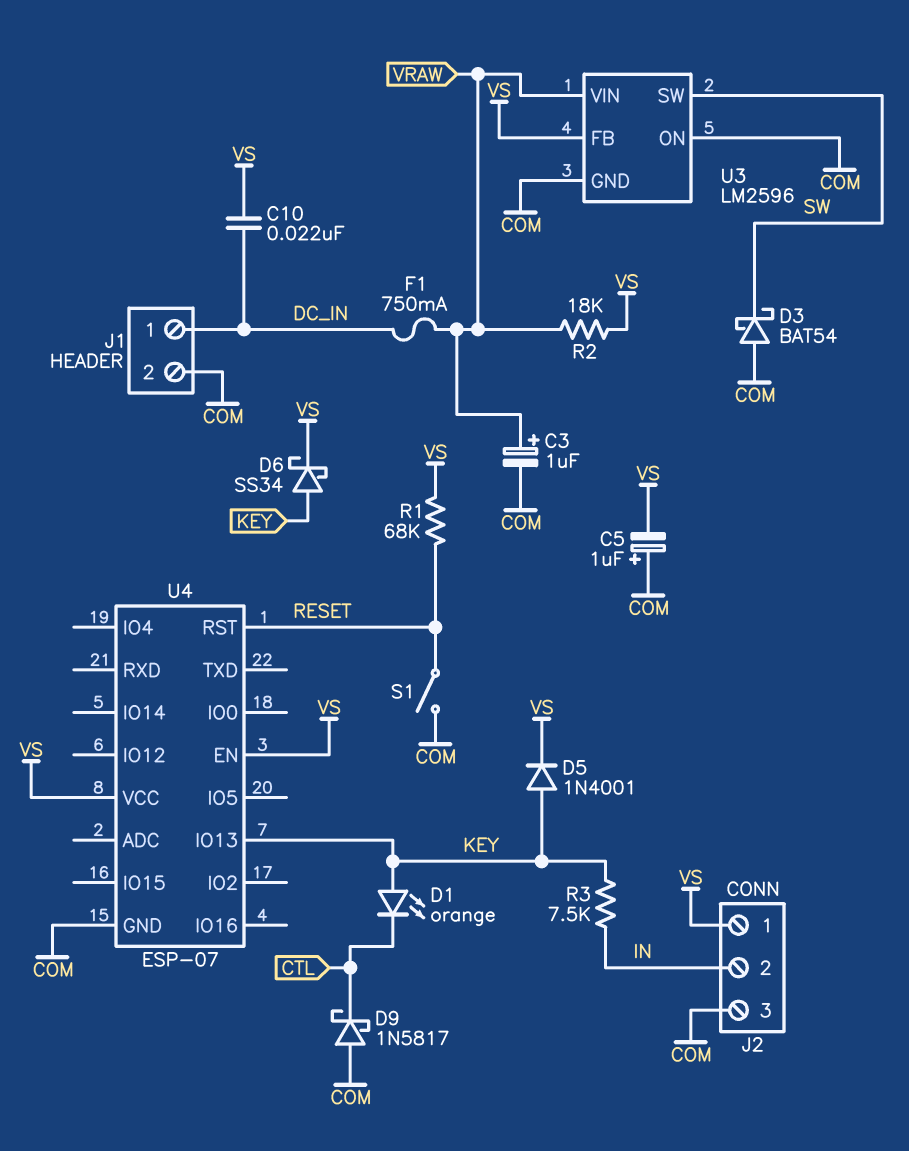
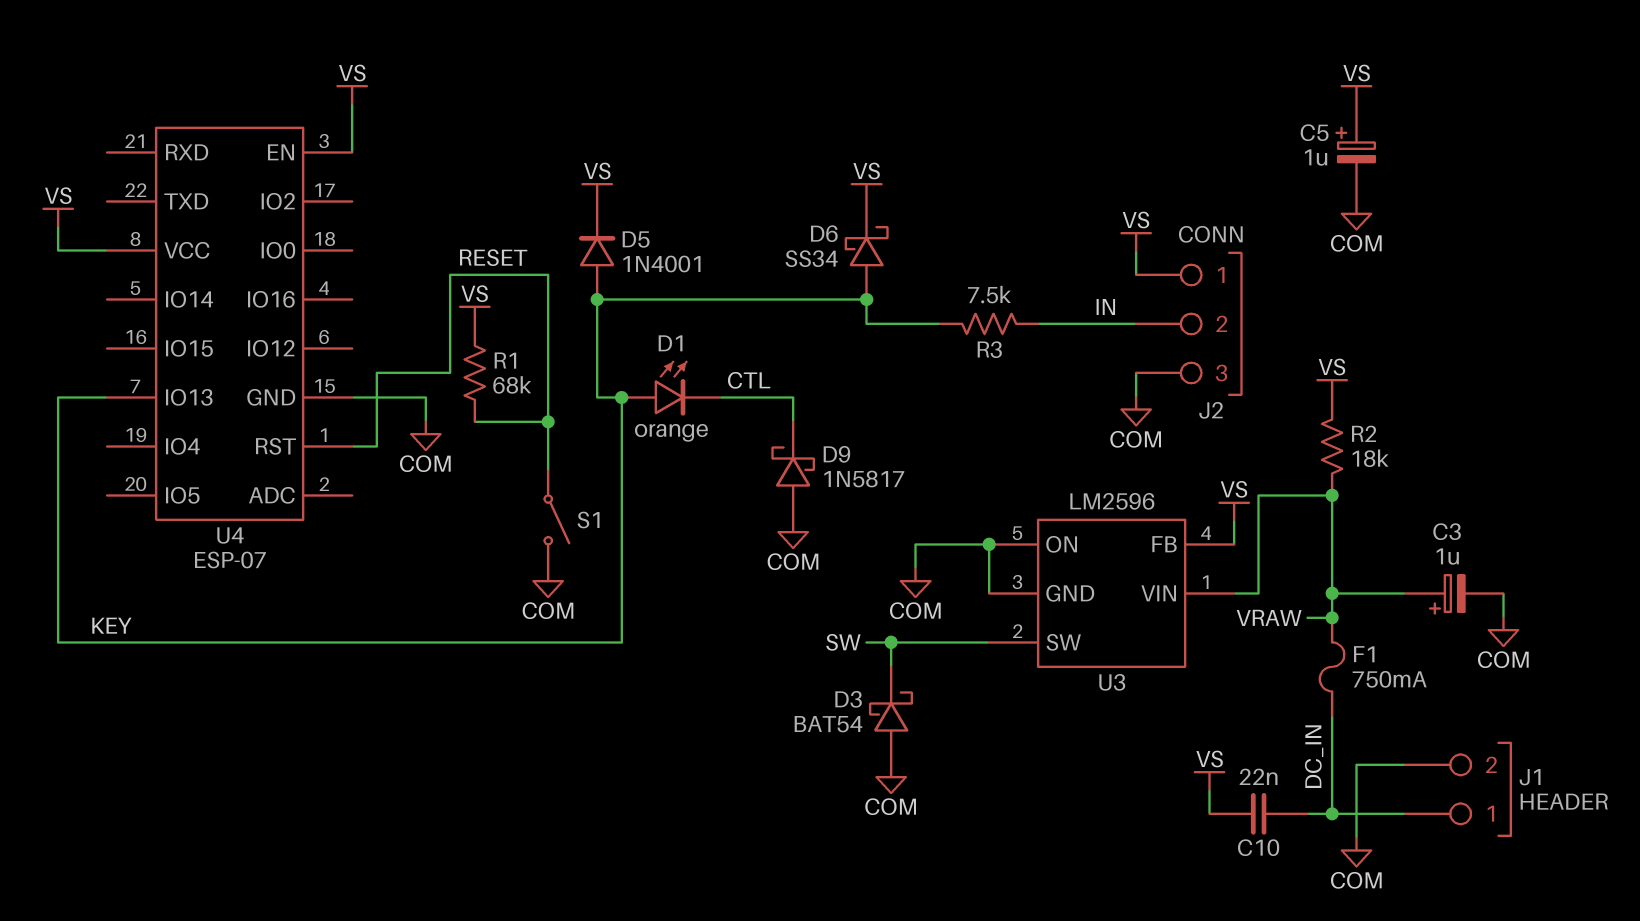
C5: 1uF (plus COM, minus VS) -> 1uF (plus VS, minus COM)

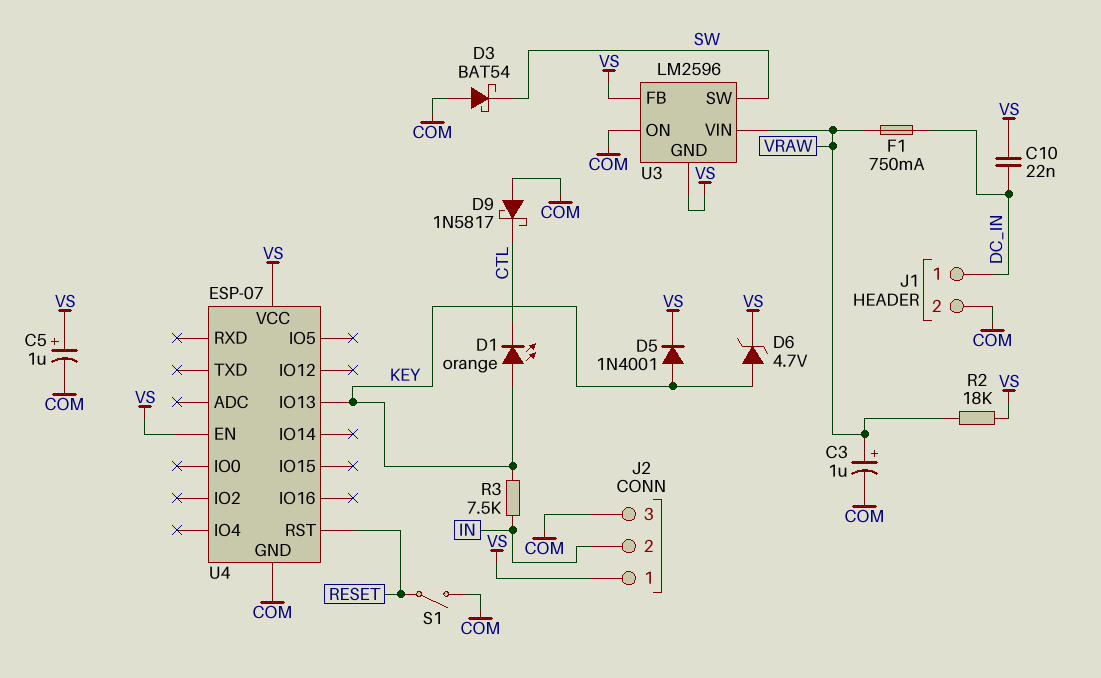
D6: schottky SS34 (A KEY, K VS) -> zener 4.7V (A KEY, K VS)
R1: 68k (RESET, VS) -> none
U3 pin GND: COM -> VS

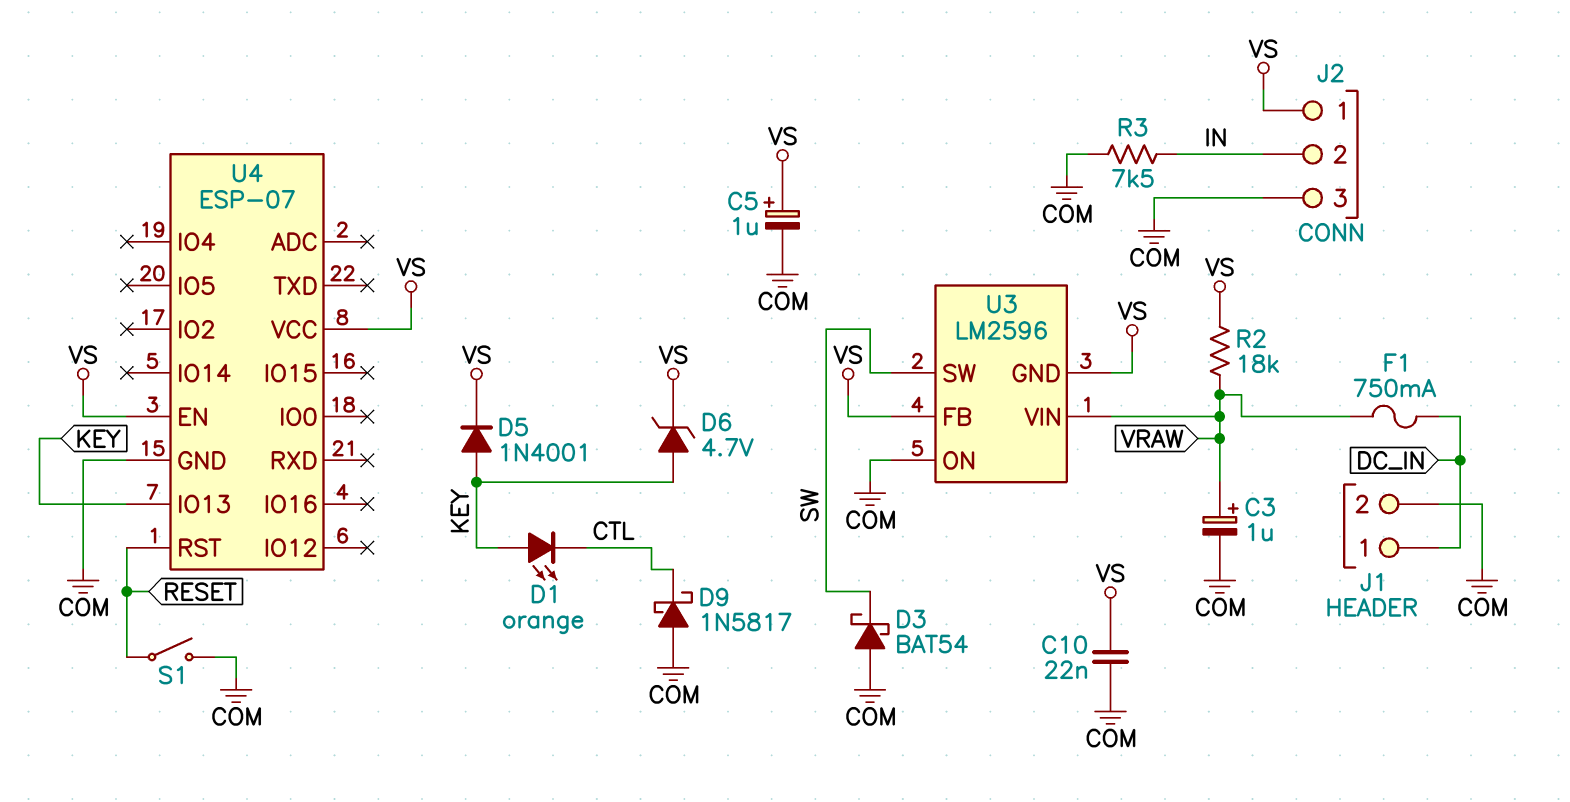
C10: 22nF (DC_IN, VS) -> 22nF (COM, VS)
R3: 7.5k (IN, KEY) -> 7.5k (COM, IN)

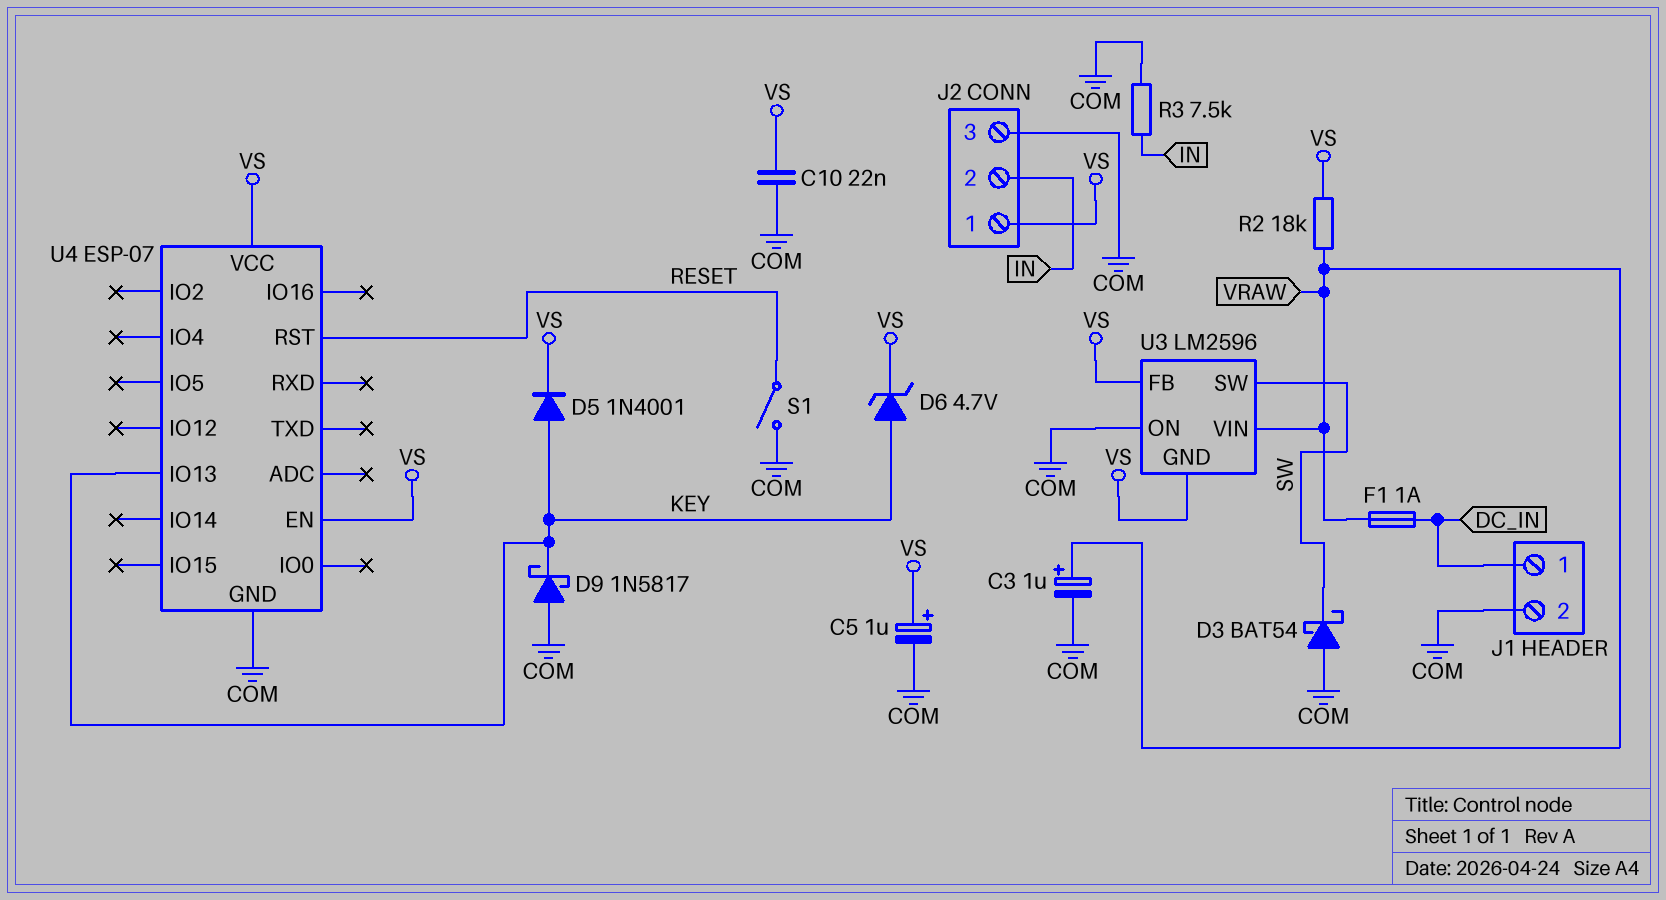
D1: LED orange (A KEY, K CTL) -> none
D9: schottky 1N5817 (A COM, K CTL) -> schottky 1N5817 (A COM, K KEY)
F1: 750mA (DC_IN, VRAW) -> 1A (DC_IN, VRAW)

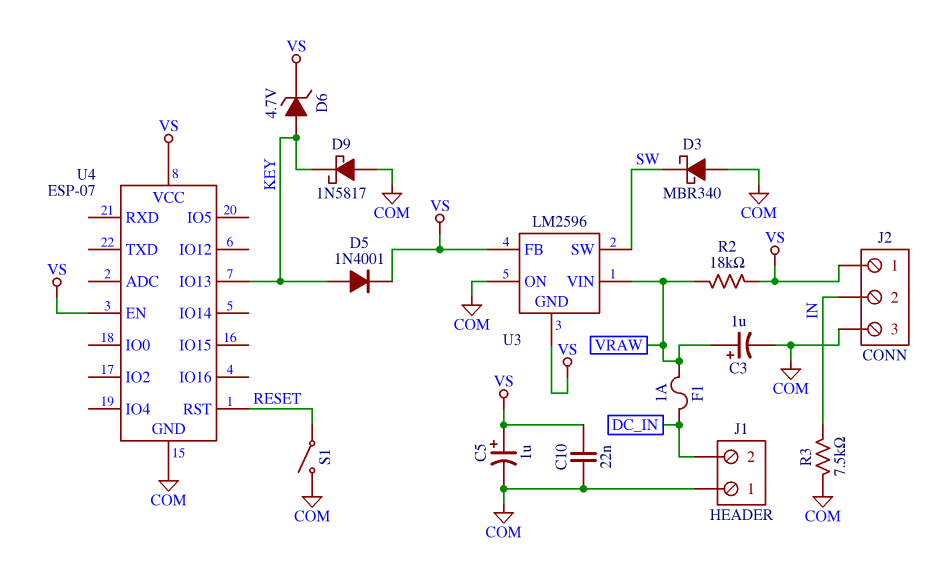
D3: schottky BAT54 (A COM, K SW) -> schottky MBR340 (A COM, K SW)
J1 pin 1: DC_IN -> COM
J1 pin 2: COM -> DC_IN

